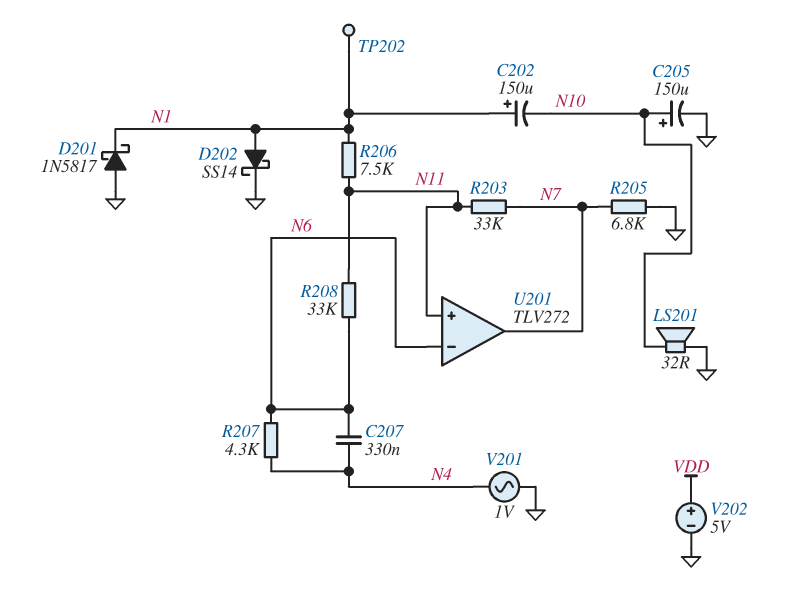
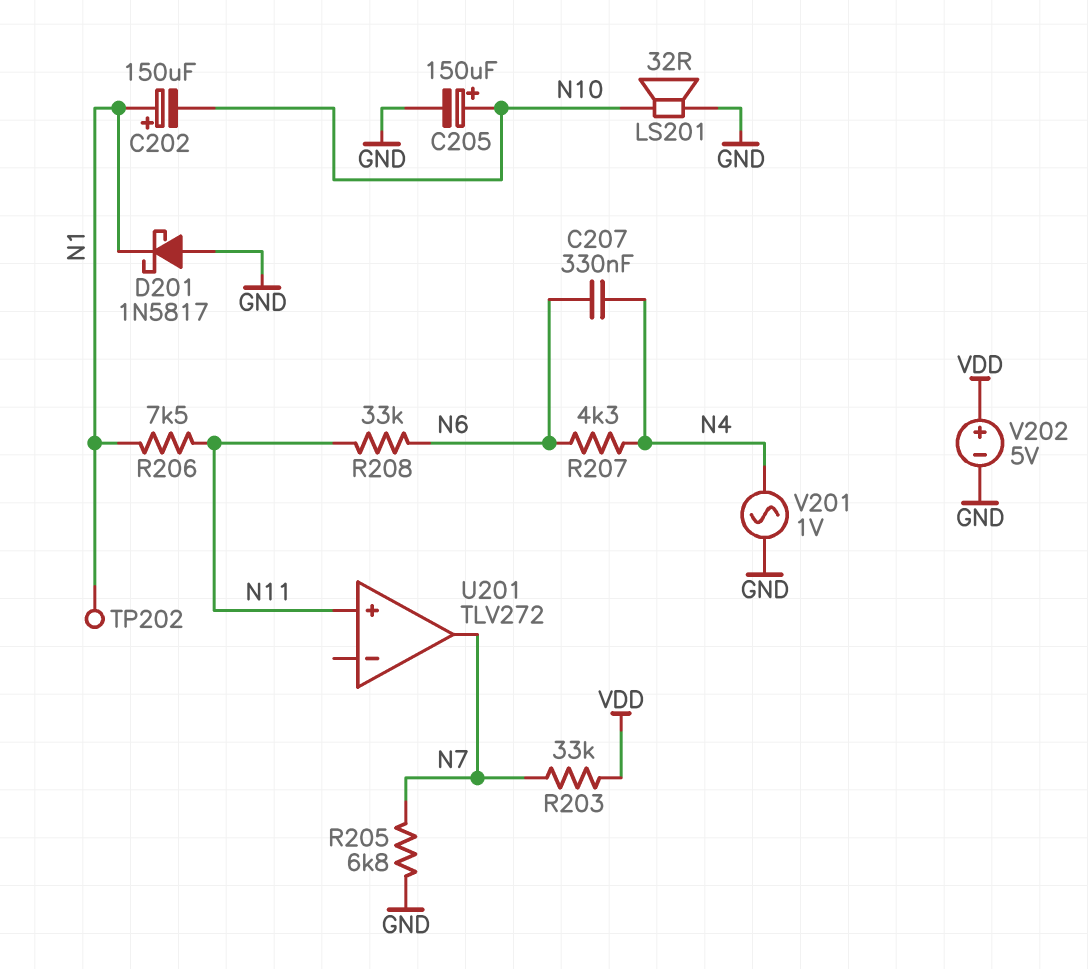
D202: schottky SS14 (A N1, K GND) -> none
R203: 33k (N7, N11) -> 33k (N7, VDD)
U201 pin in-: N6 -> none

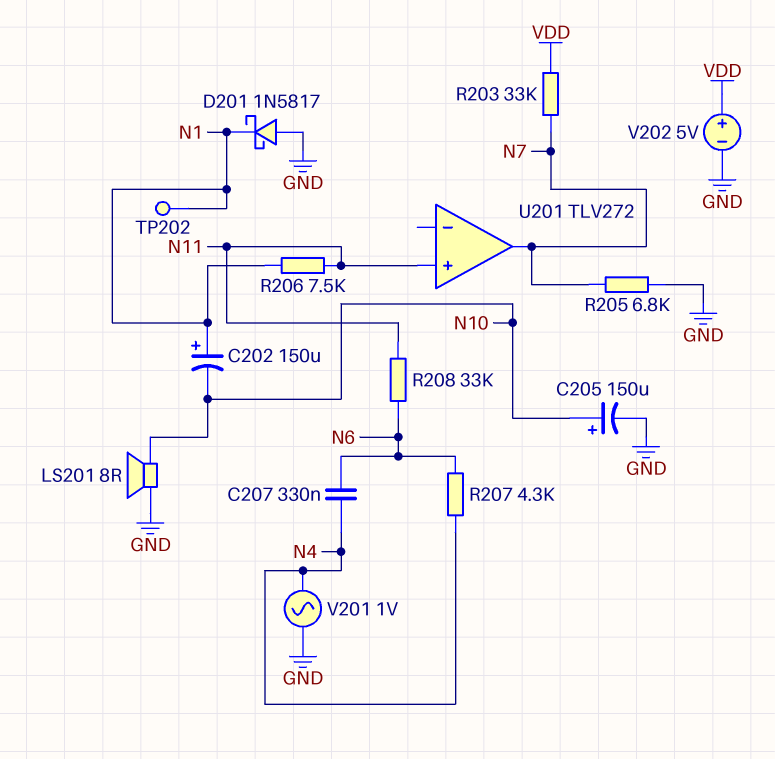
LS201: speaker 32R (GND, N10) -> speaker 8R (GND, N10)

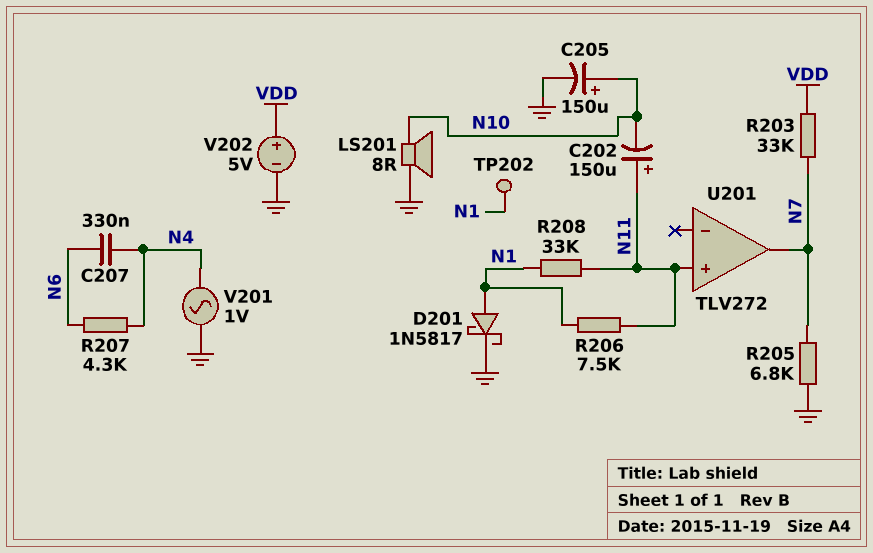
C202: 150uF (plus N1, minus N10) -> 150uF (plus N11, minus N10)
D201: schottky 1N5817 (A GND, K N1) -> schottky 1N5817 (A N1, K GND)
R208: 33k (N6, N11) -> 33k (N1, N11)

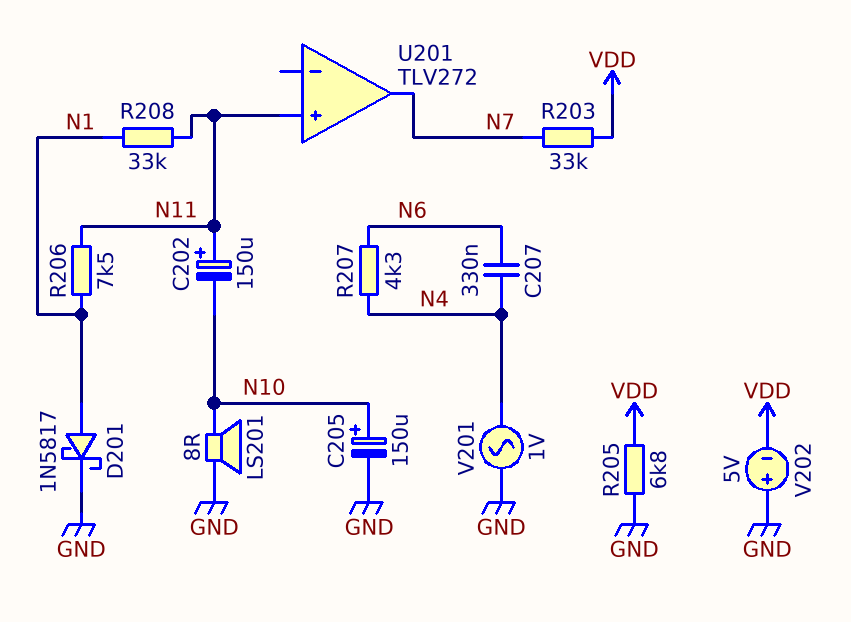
R205: 6.8k (GND, N7) -> 6.8k (GND, VDD)
TP202: test point (N1) -> none
V202: 5V (plus VDD, minus GND) -> 5V (plus GND, minus VDD)

